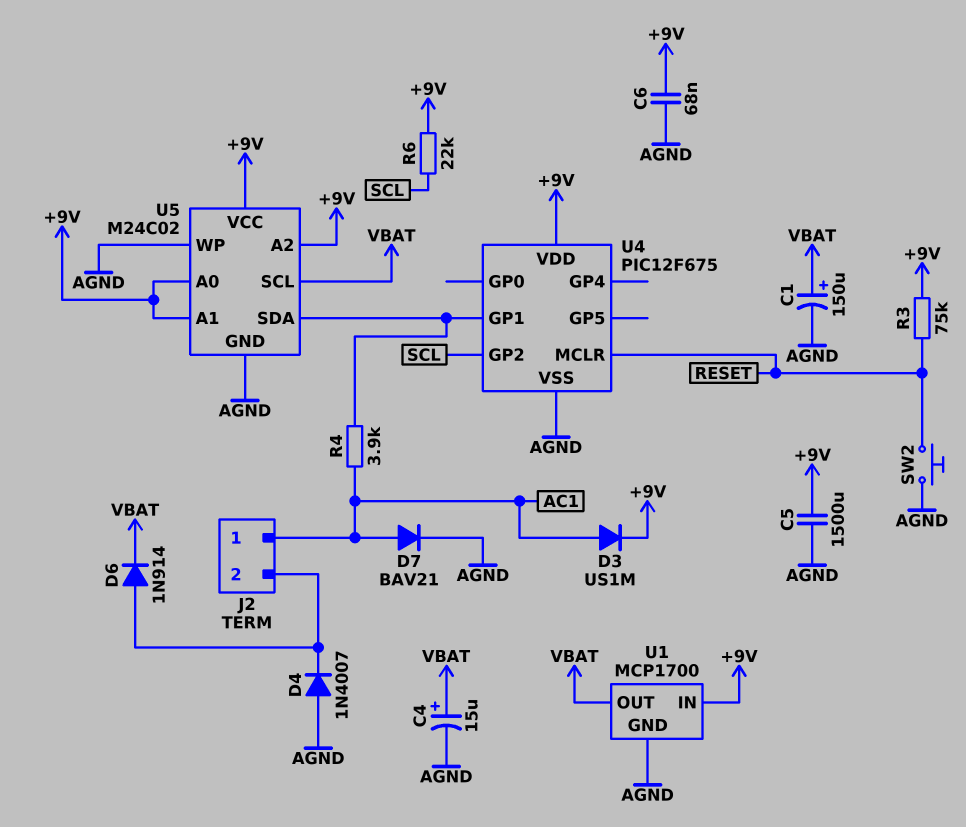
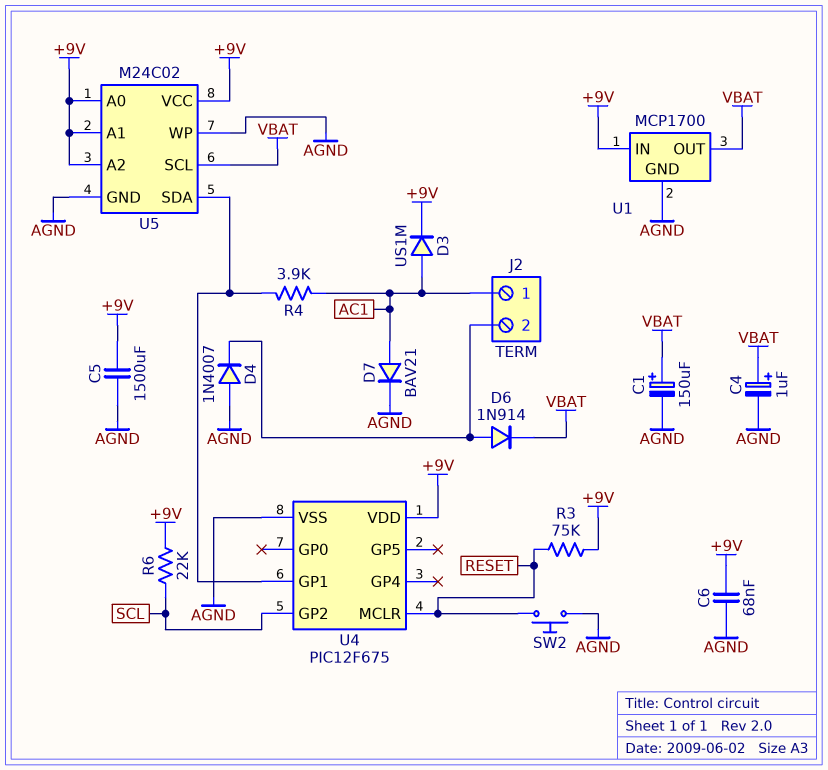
C4: 15uF (plus VBAT, minus AGND) -> 1uF (plus VBAT, minus AGND)

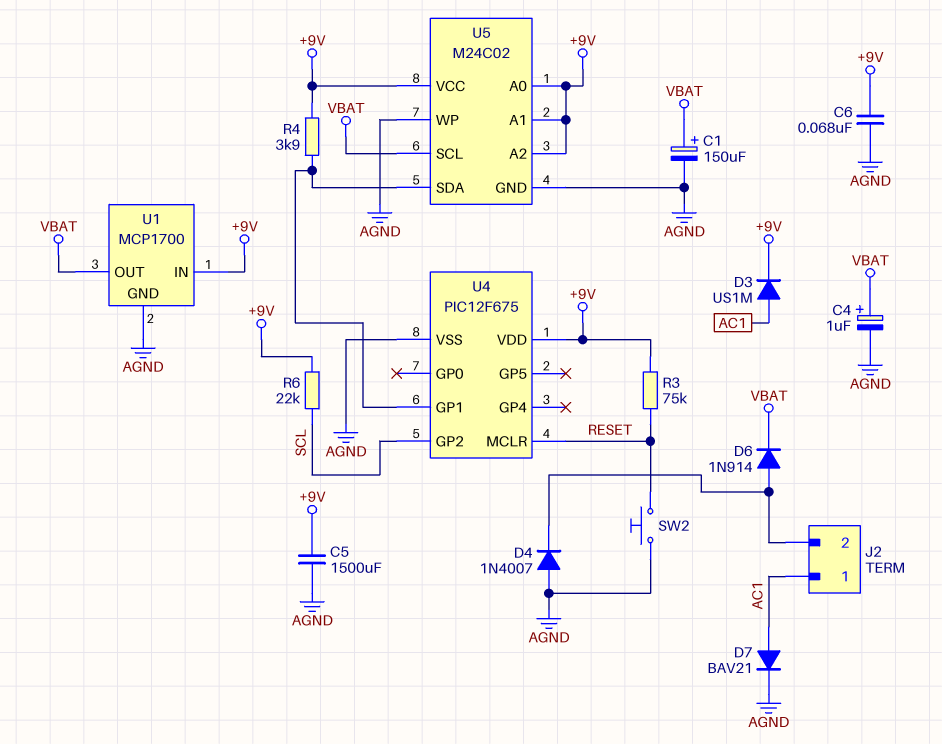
R4: 3.9k (AC1, U4/GP1) -> 3.9k (+9V, U4/GP1)

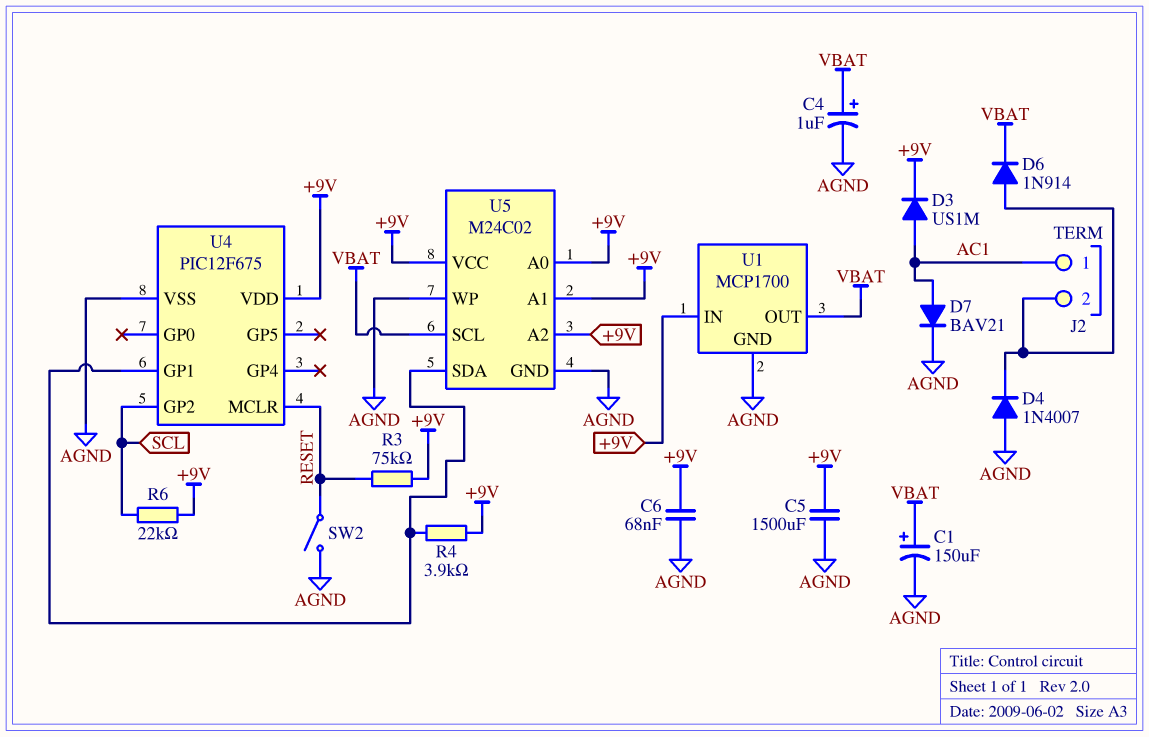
SW2: button (AGND, RESET) -> switch (AGND, RESET)

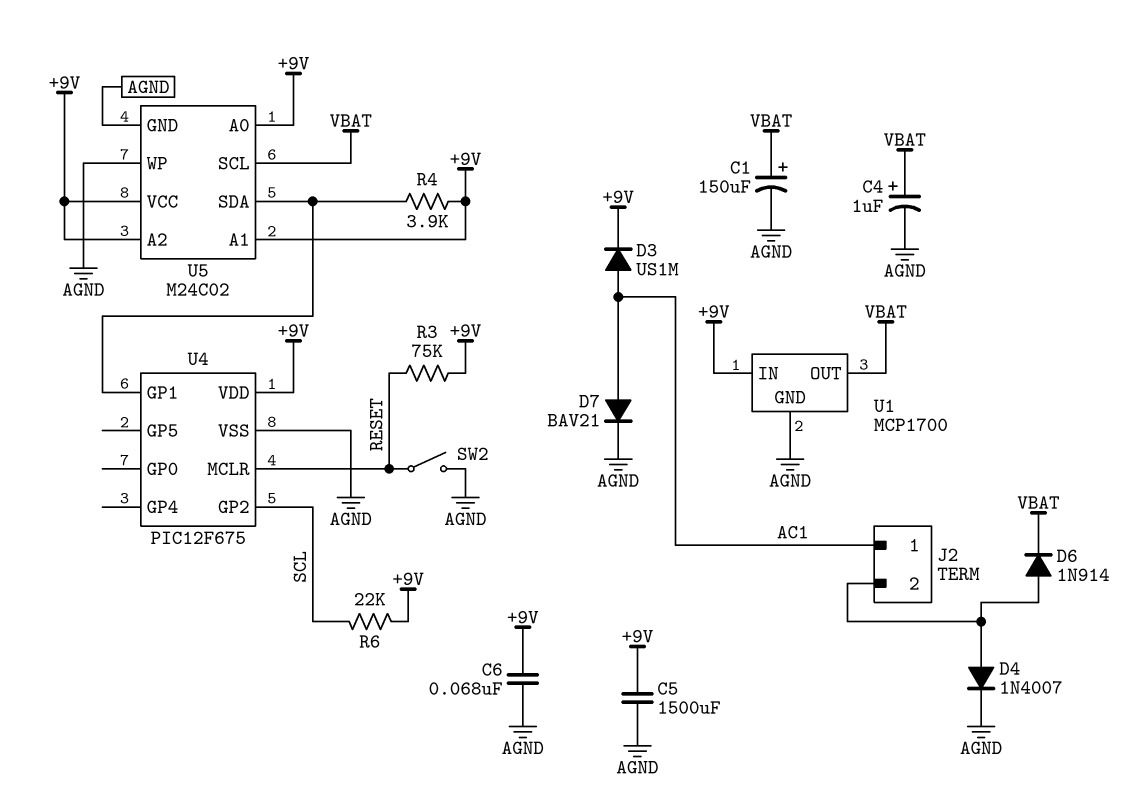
D4: diode 1N4007 (A AGND, K J2/2) -> diode 1N4007 (A J2/2, K AGND)

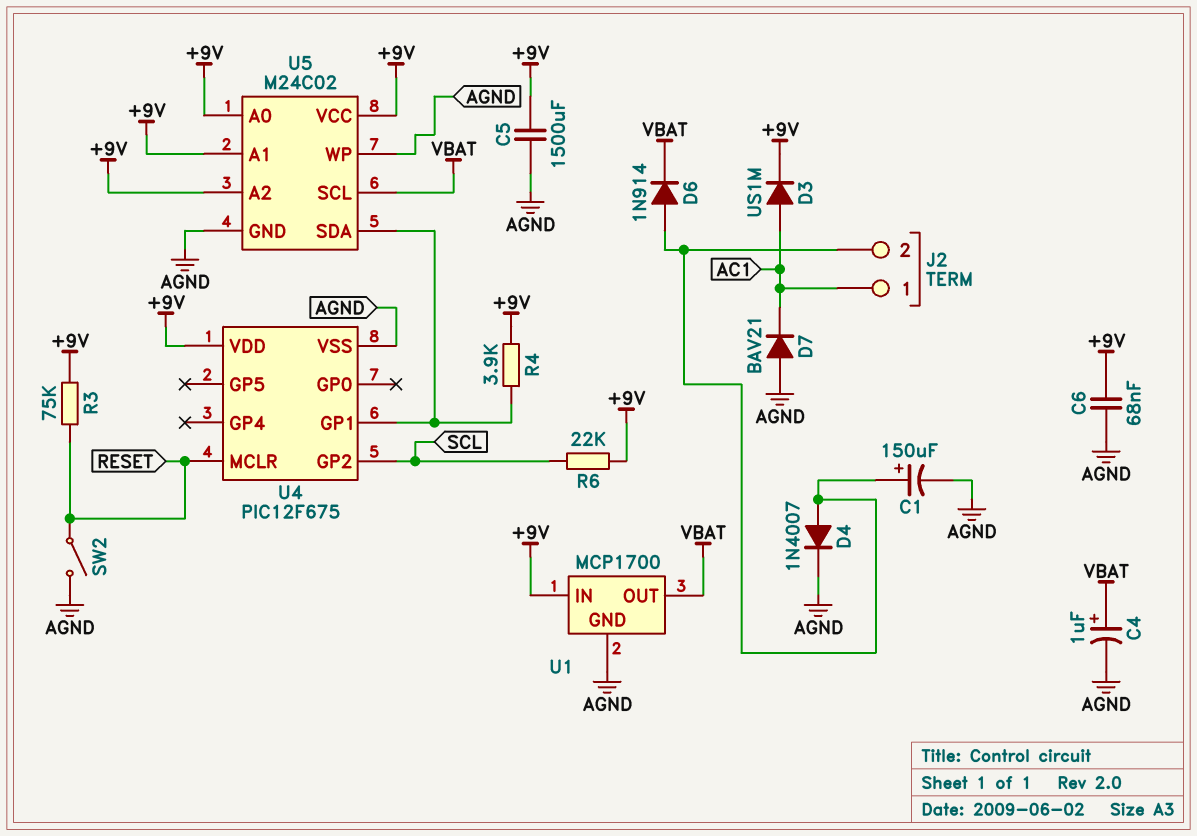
C1: 150uF (plus VBAT, minus AGND) -> 150uF (plus J2/2, minus AGND)
D7: diode BAV21 (A AC1, K AGND) -> diode BAV21 (A AGND, K AC1)

